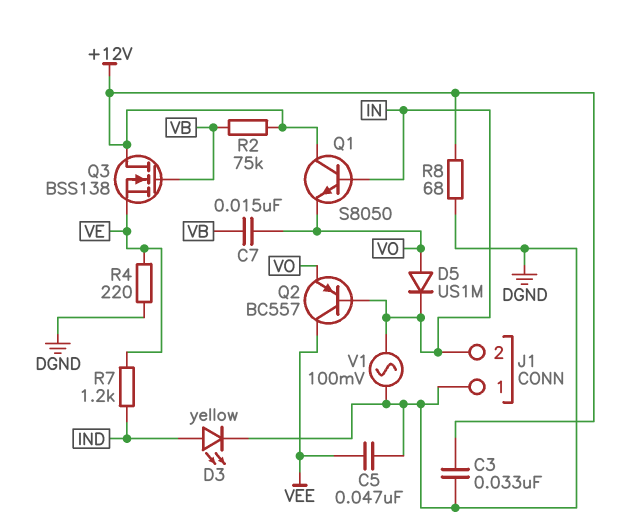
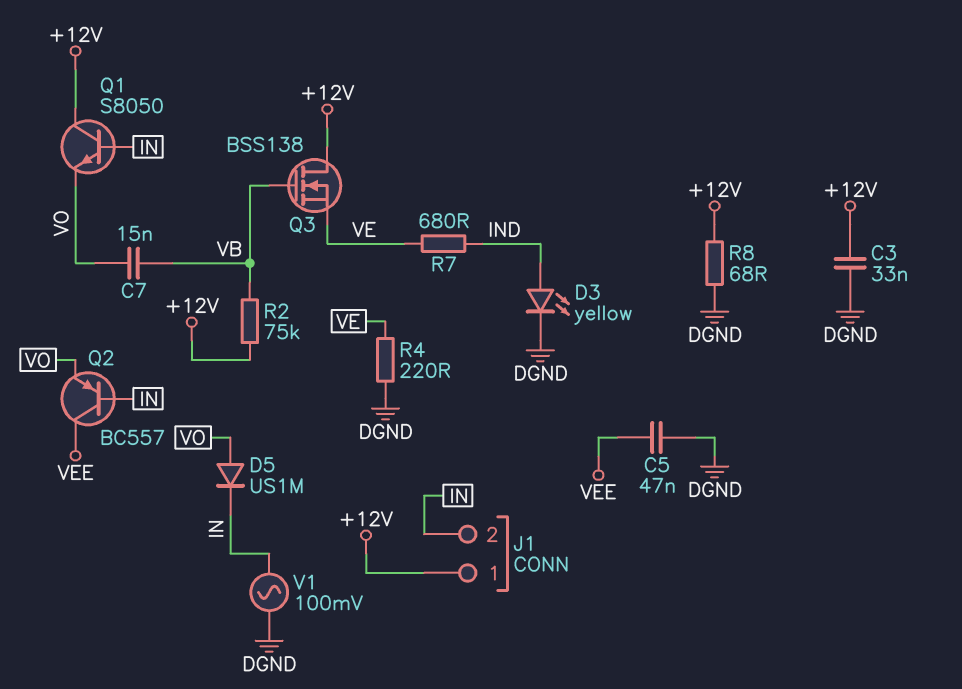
J1 pin 1: DGND -> +12V
R7: 1.2k (IND, VE) -> 680 (IND, VE)

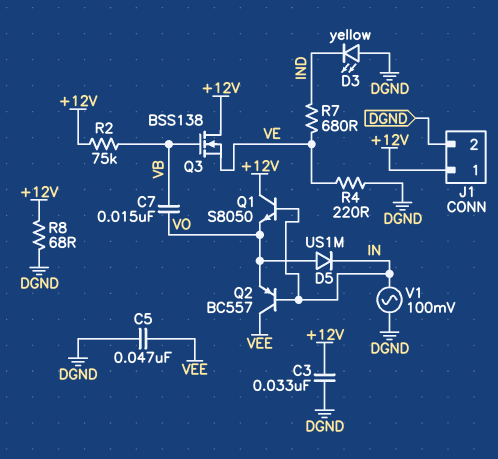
D3: LED yellow (A IND, K DGND) -> LED yellow (A DGND, K IND)
J1 pin 2: IN -> DGND

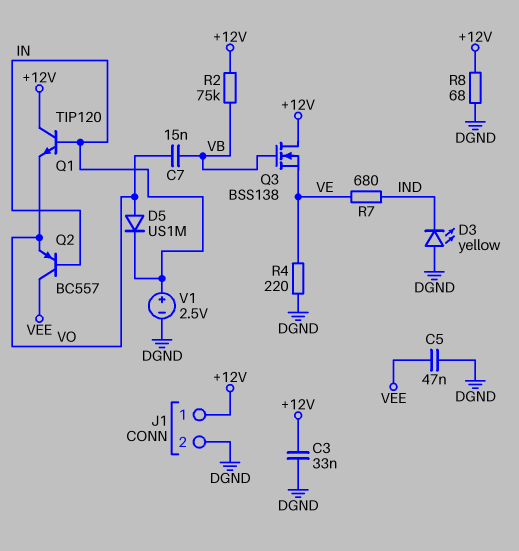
Q1: NPN S8050 (B IN, C +12V, E VO) -> NPN TIP120 (B IN, C +12V, E VO)
V1: AC 100mV (DGND, IN) -> 2.5V (plus IN, minus DGND)

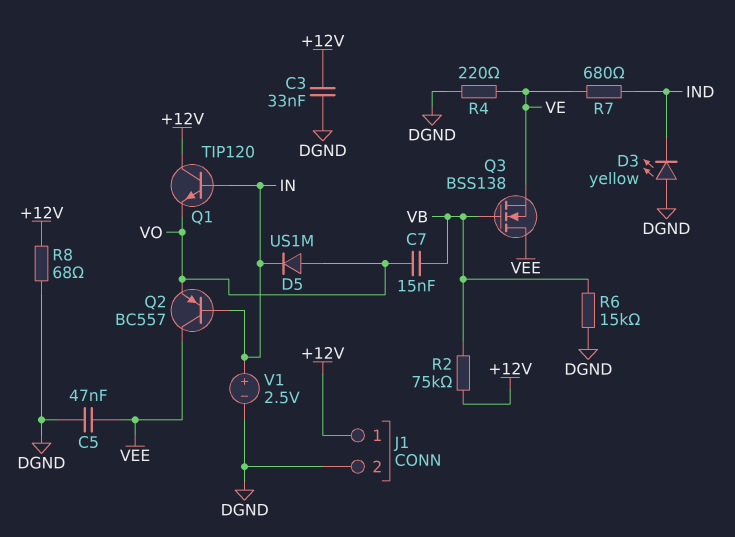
Q3: NMOS BSS138 (G VB, D +12V, S VE) -> NMOS BSS138 (G VB, D VEE, S VE)
R6: none -> 15k (DGND, VB)

